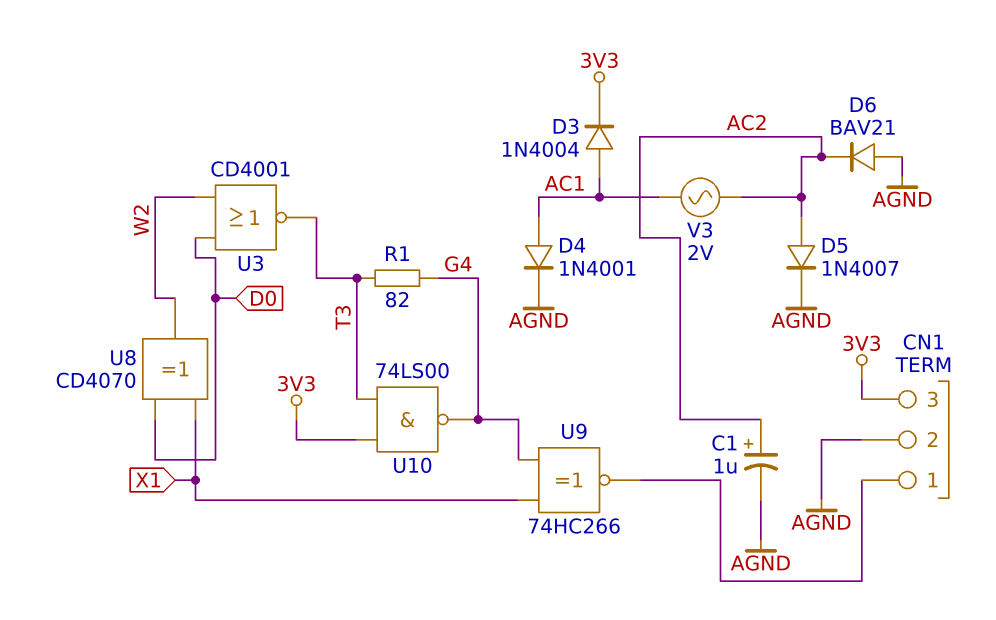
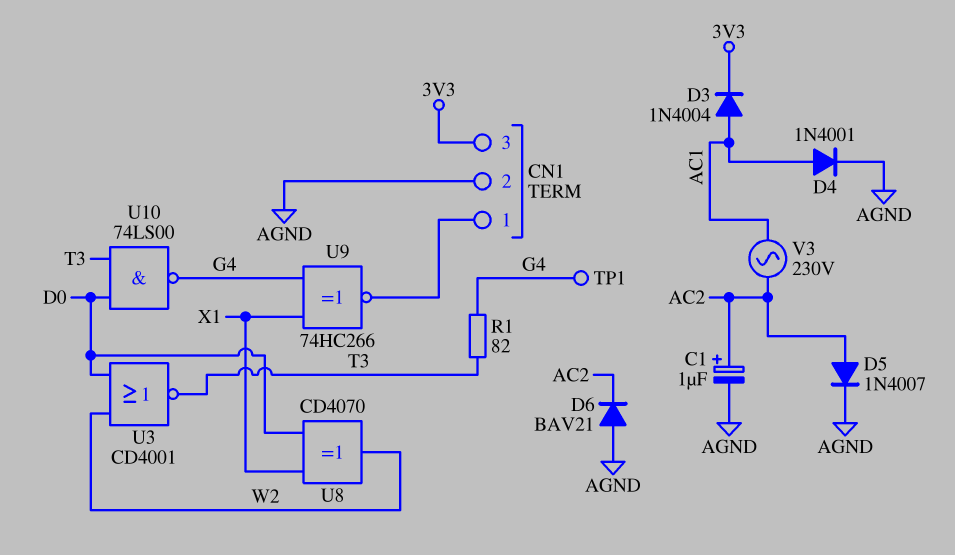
TP1: none -> test point (G4)
U10: NAND 74LS00 (in 3V3, in T3, out G4) -> NAND 74LS00 (in D0, in T3, out G4)
V3: AC 2V (AC1, AC2) -> AC 230V (AC1, AC2)

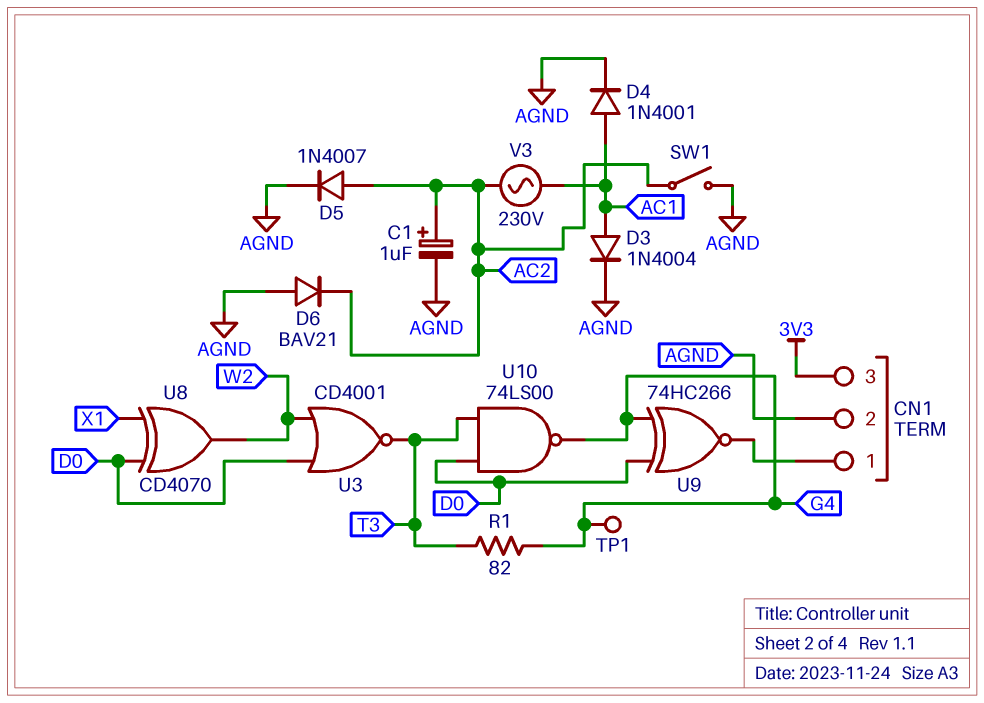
D3: diode 1N4004 (A AC1, K 3V3) -> diode 1N4004 (A AC1, K AGND)
SW1: none -> switch (AC2, AGND)
U9: XNOR 74HC266 (in G4, in X1, out CN1/1) -> XNOR 74HC266 (in D0, in G4, out CN1/1)

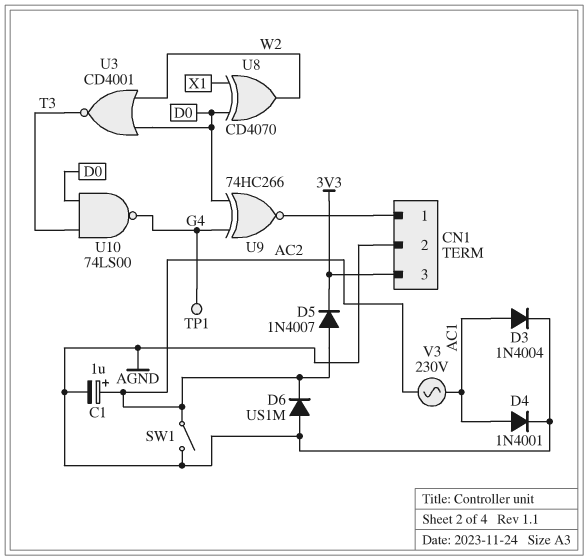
D5: diode 1N4007 (A AC2, K AGND) -> diode 1N4007 (A AC2, K 3V3)
D6: diode BAV21 (A AGND, K AC2) -> diode US1M (A AGND, K AC2)
R1: 82 (G4, T3) -> none

